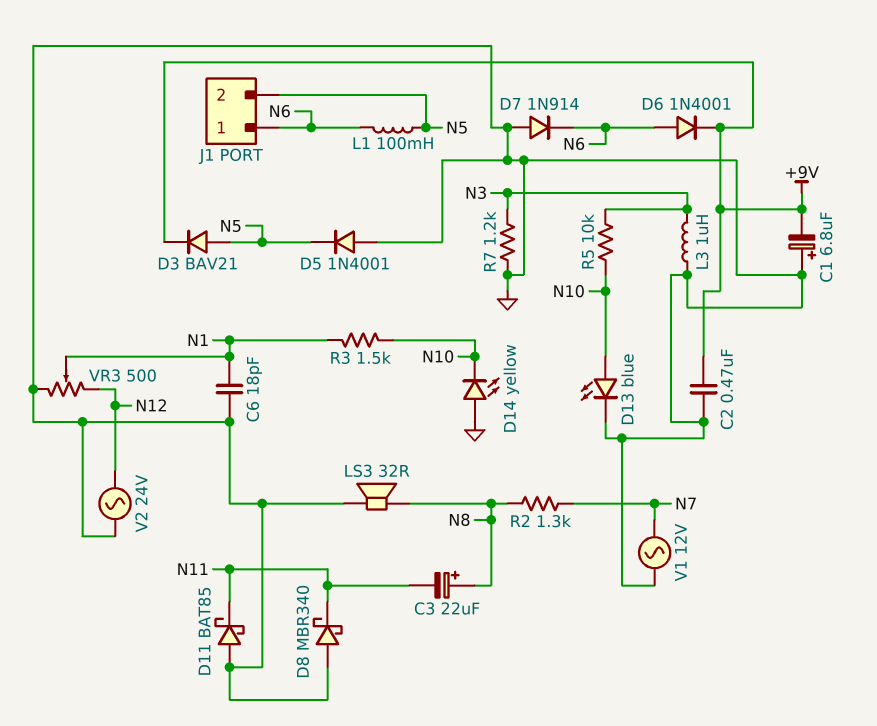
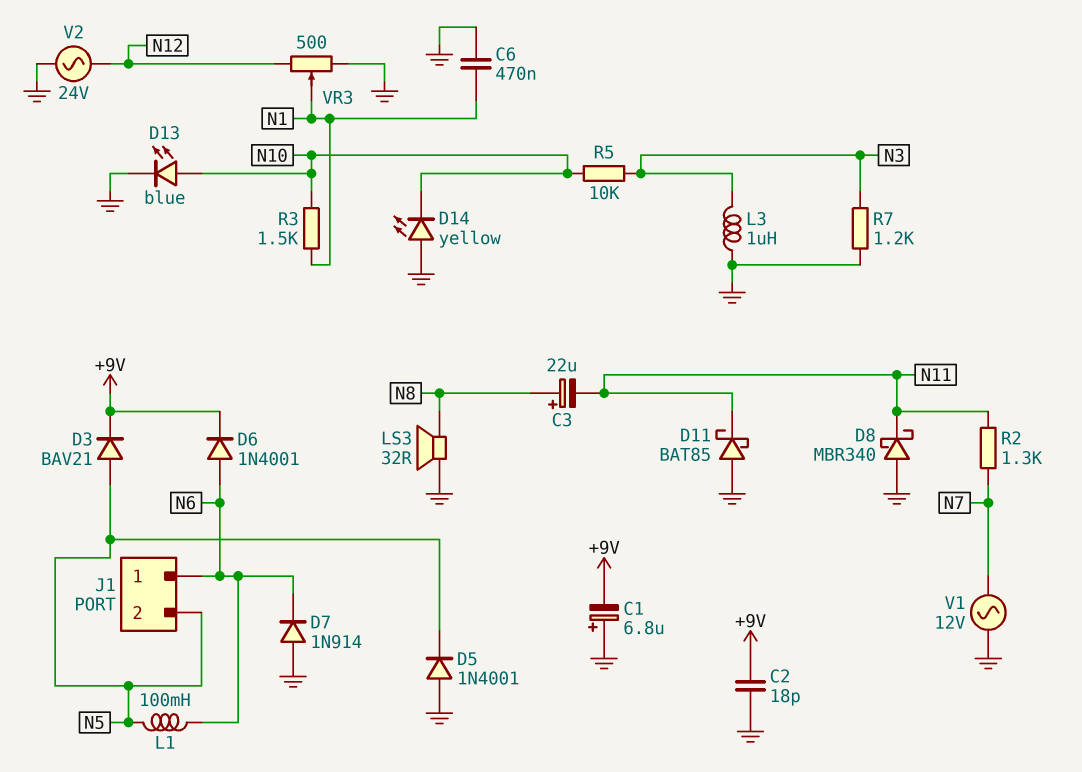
C2: 470nF (+9V, GND) -> 18pF (+9V, GND)
C6: 18pF (GND, N1) -> 470nF (GND, N1)
R2: 1.3k (N7, N8) -> 1.3k (N7, N11)

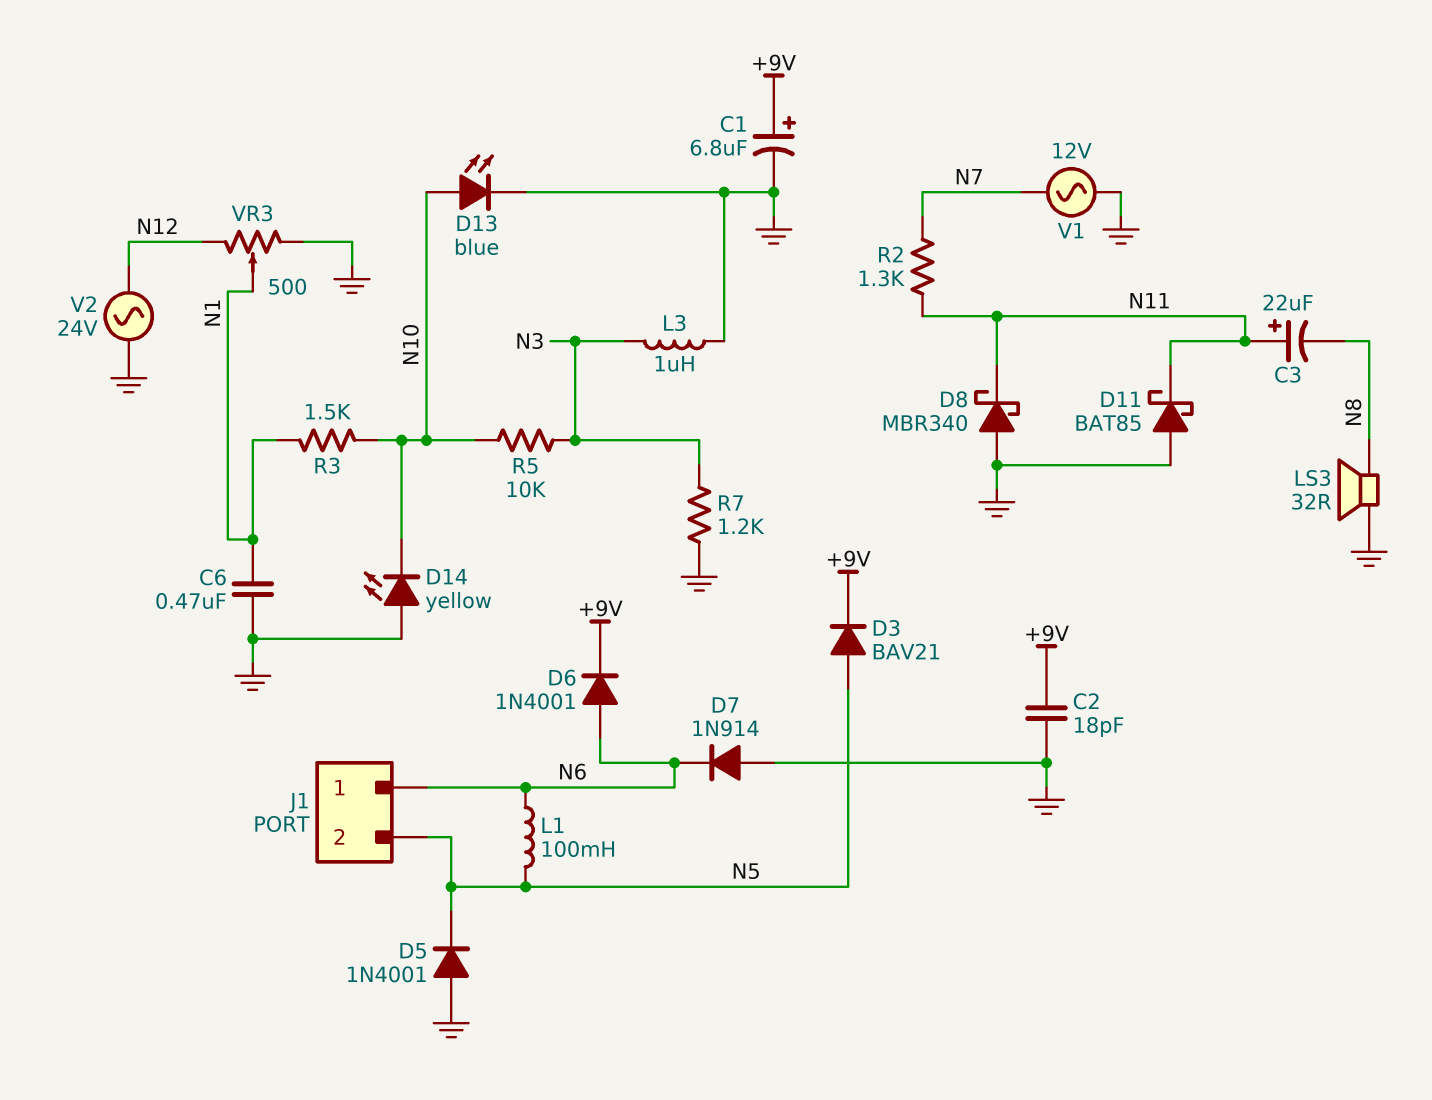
C1: 6.8uF (plus GND, minus +9V) -> 6.8uF (plus +9V, minus GND)
C3: 22uF (plus N8, minus N11) -> 22uF (plus N11, minus N8)

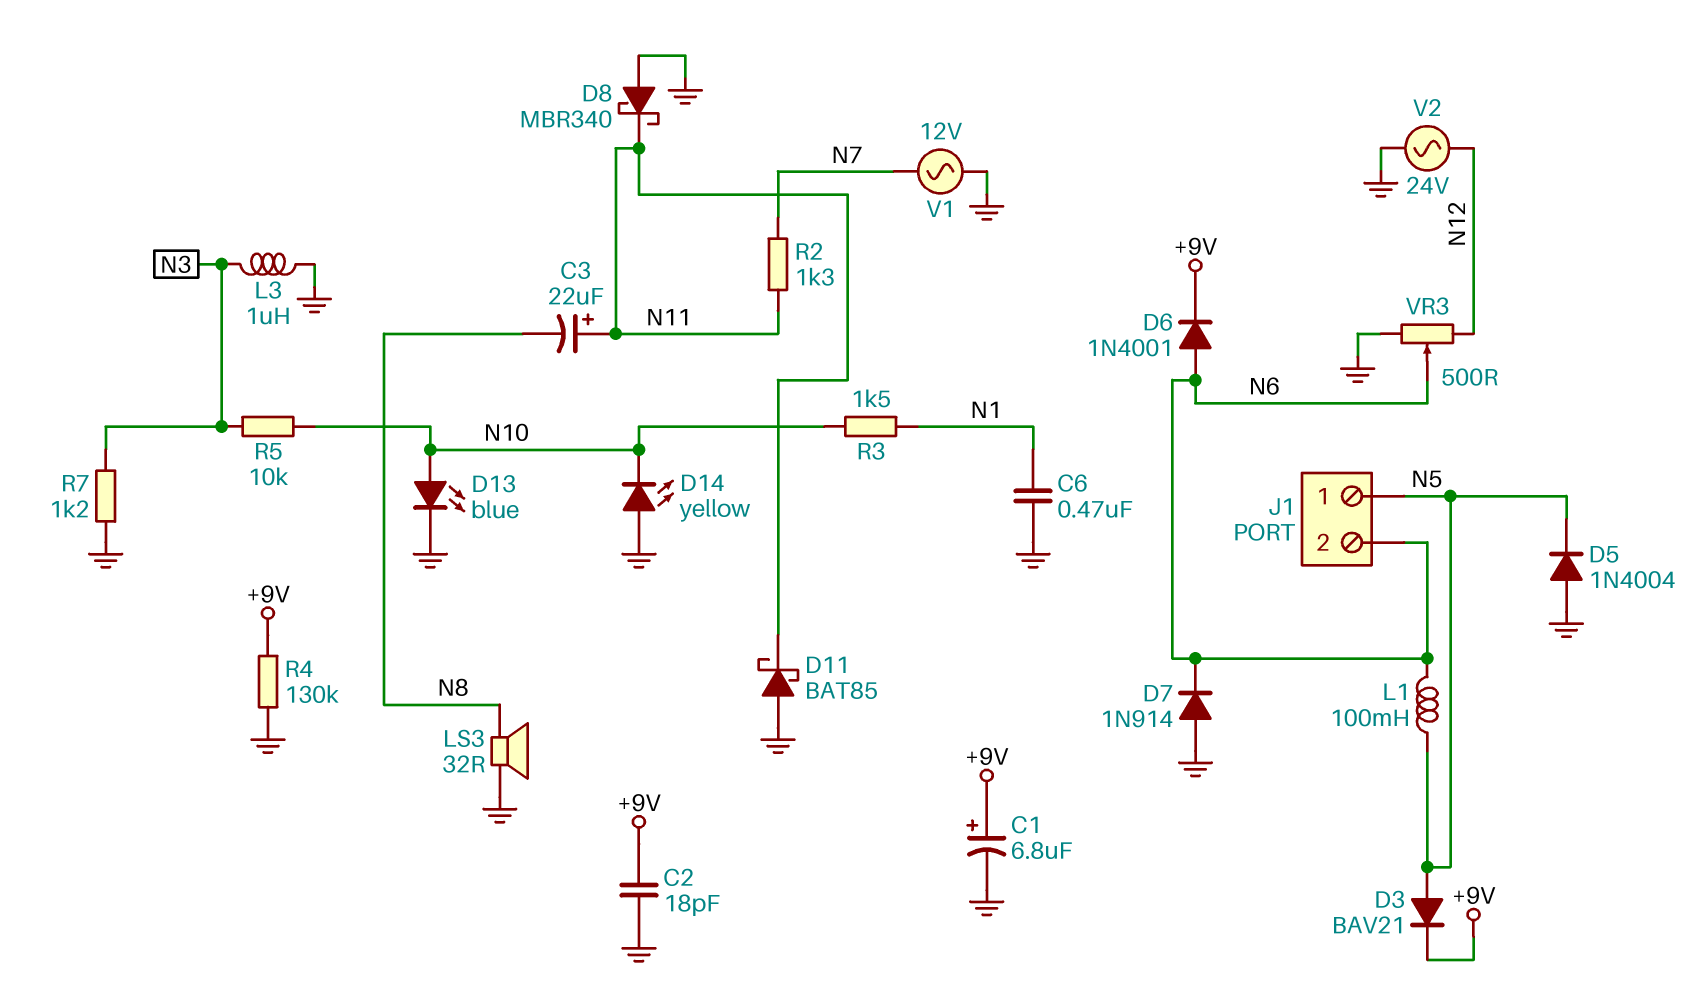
D5: diode 1N4001 (A GND, K N5) -> diode 1N4004 (A GND, K N5)
J1 pin 1: N6 -> N5
J1 pin 2: N5 -> N6
R4: none -> 130k (+9V, GND)
VR3: 500 (GND, N12, wiper N1) -> 500 (GND, N12, wiper N6)

